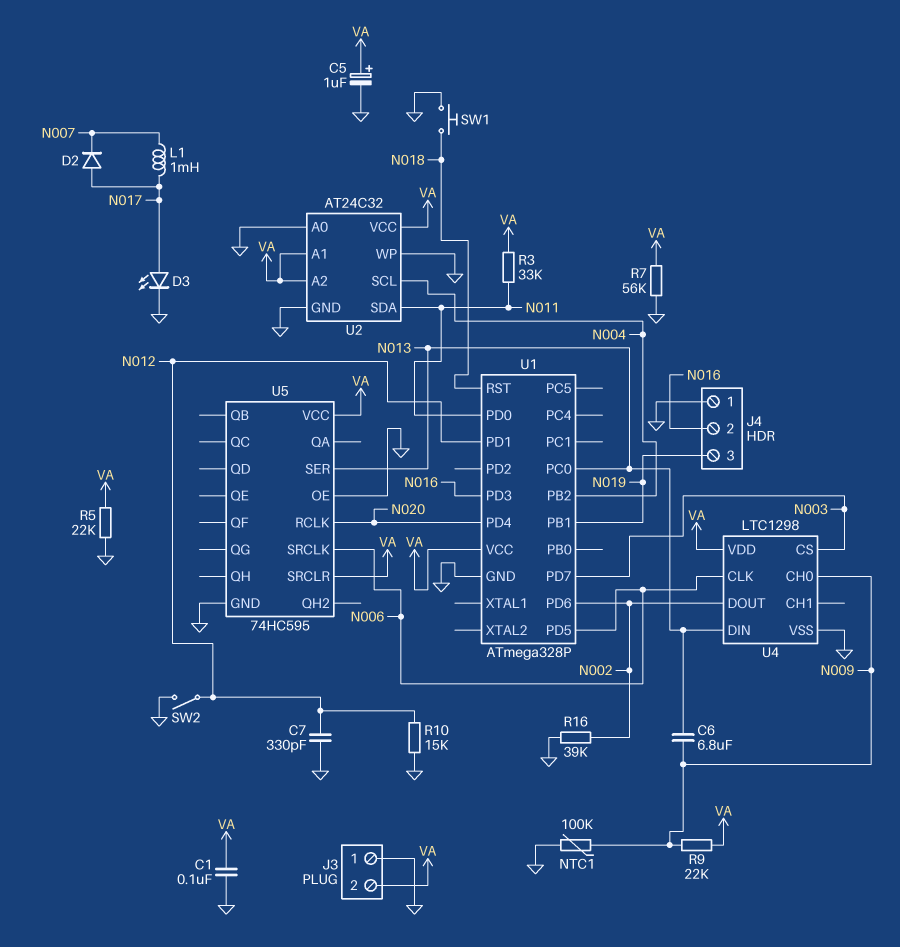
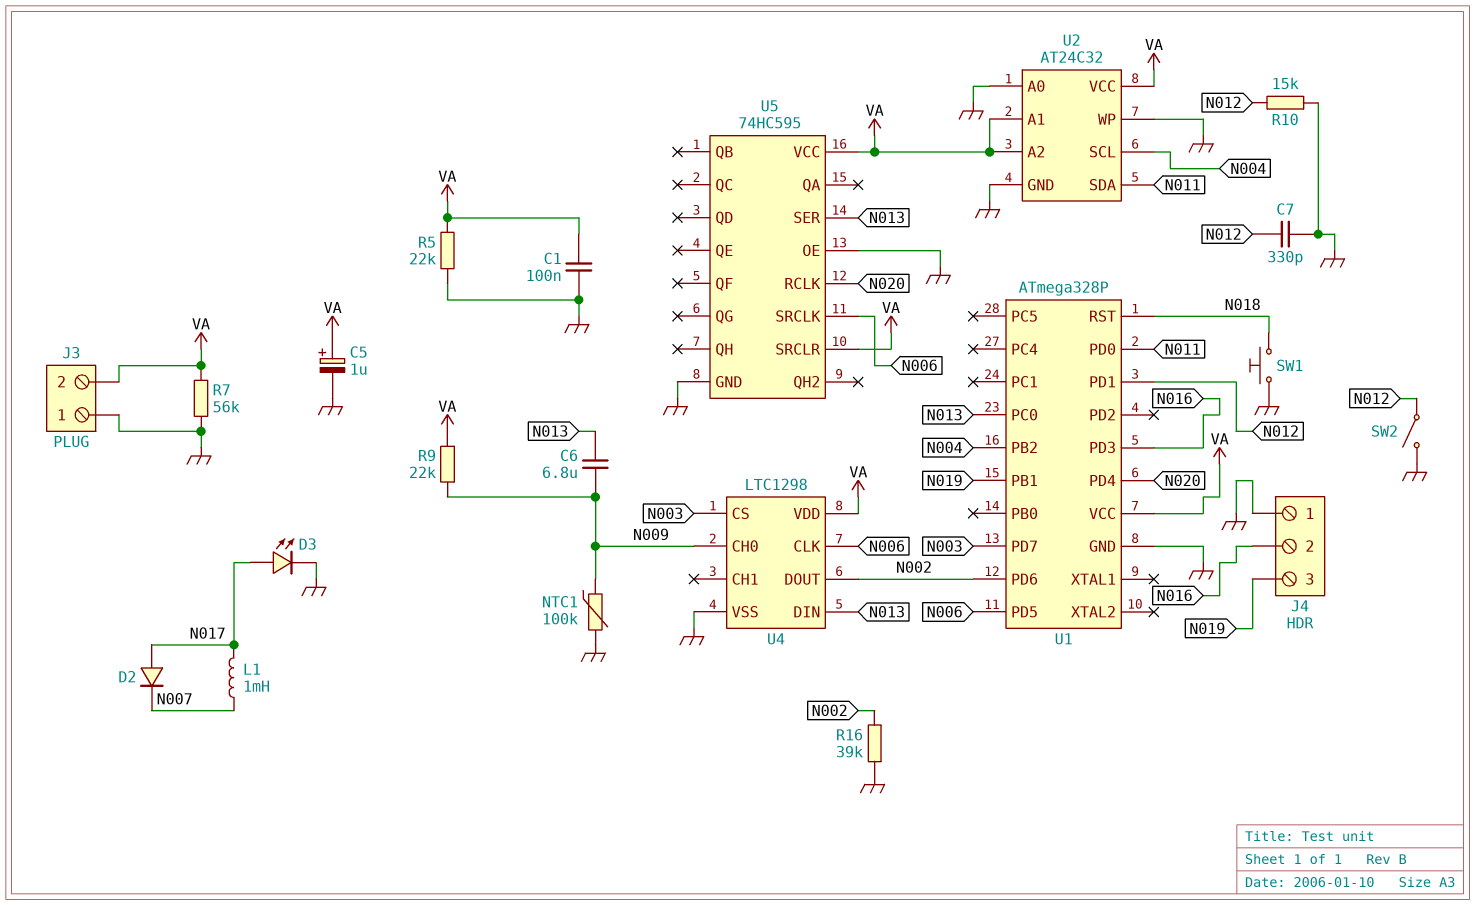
R3: 33k (N011, VA) -> none

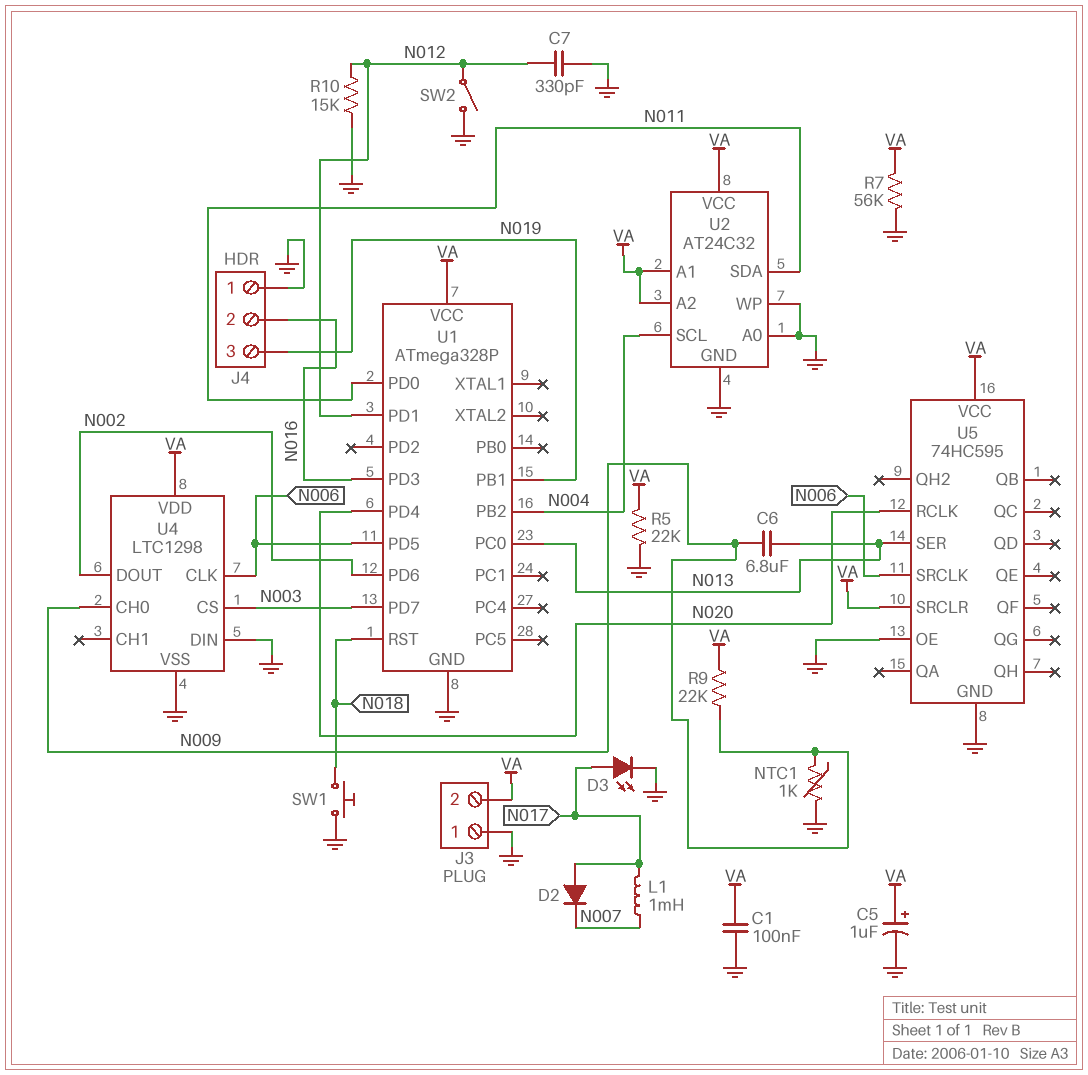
NTC1: 100k (GND, N009) -> 1k (GND, N009)
R16: 39k (GND, N002) -> none
U4 pin DIN: N013 -> GND

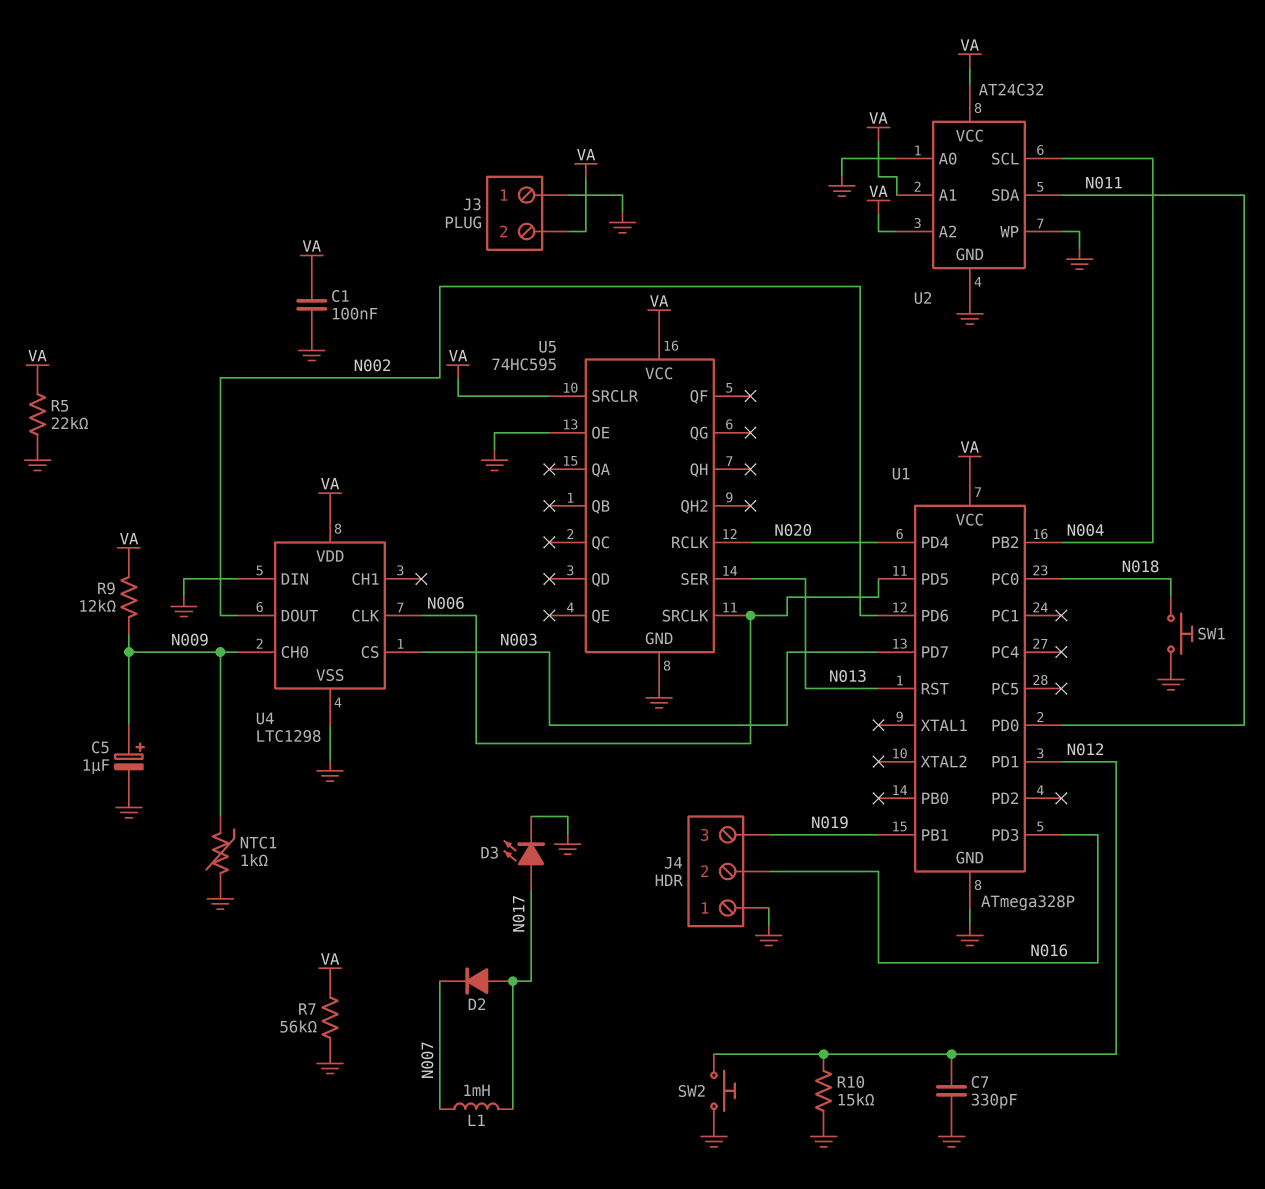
C5: 1uF (plus VA, minus GND) -> 1uF (plus N009, minus GND)
C6: 6.8uF (N009, N013) -> none
R9: 22k (N009, VA) -> 12k (N009, VA)
SW2: switch (GND, N012) -> button (GND, N012)
U1 pin PC0: N013 -> N018
U1 pin RST: N018 -> N013

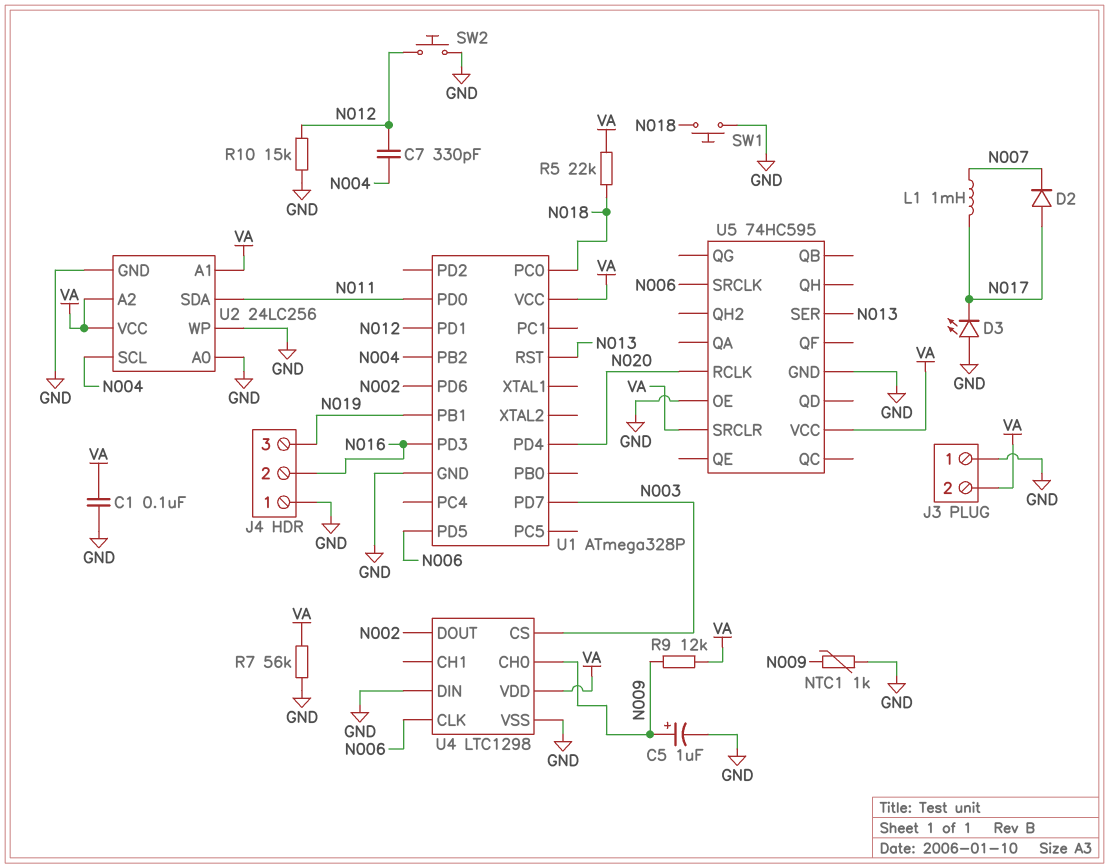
C7: 330pF (GND, N012) -> 330pF (N004, N012)
D3: LED (A N017, K GND) -> LED (A GND, K N017)
R5: 22k (GND, VA) -> 22k (N018, VA)
U2: AT24C32 -> 24LC256

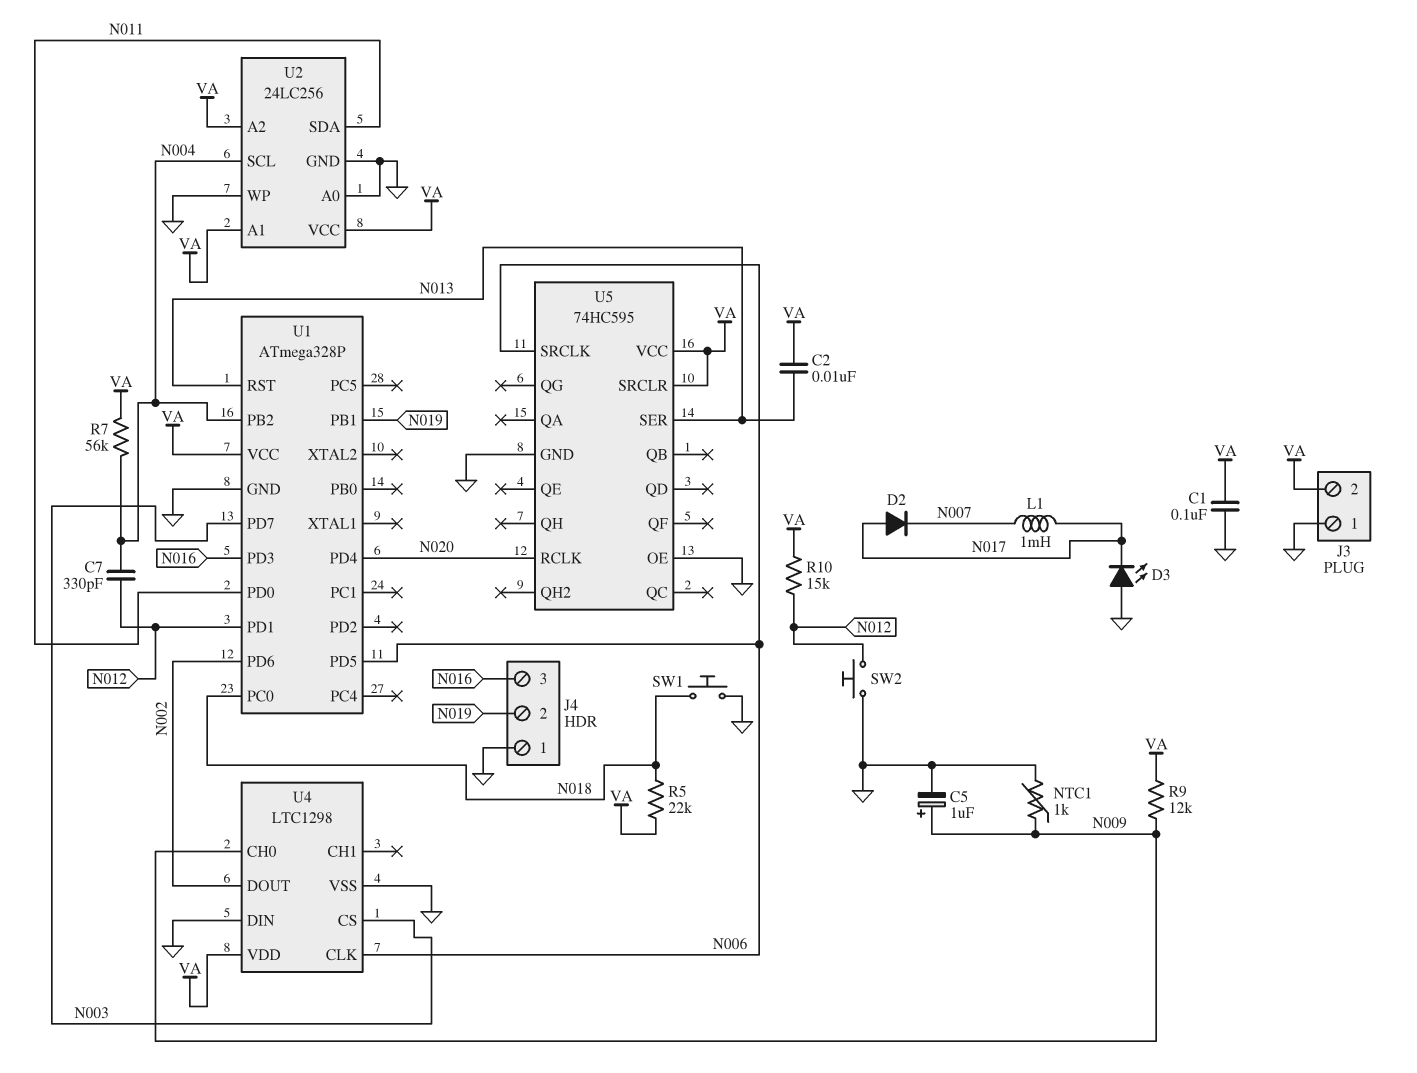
C2: none -> 10nF (N013, VA)
J4 pin 2: N016 -> N019
J4 pin 3: N019 -> N016
R7: 56k (GND, VA) -> 56k (N004, VA)
R10: 15k (GND, N012) -> 15k (N012, VA)

